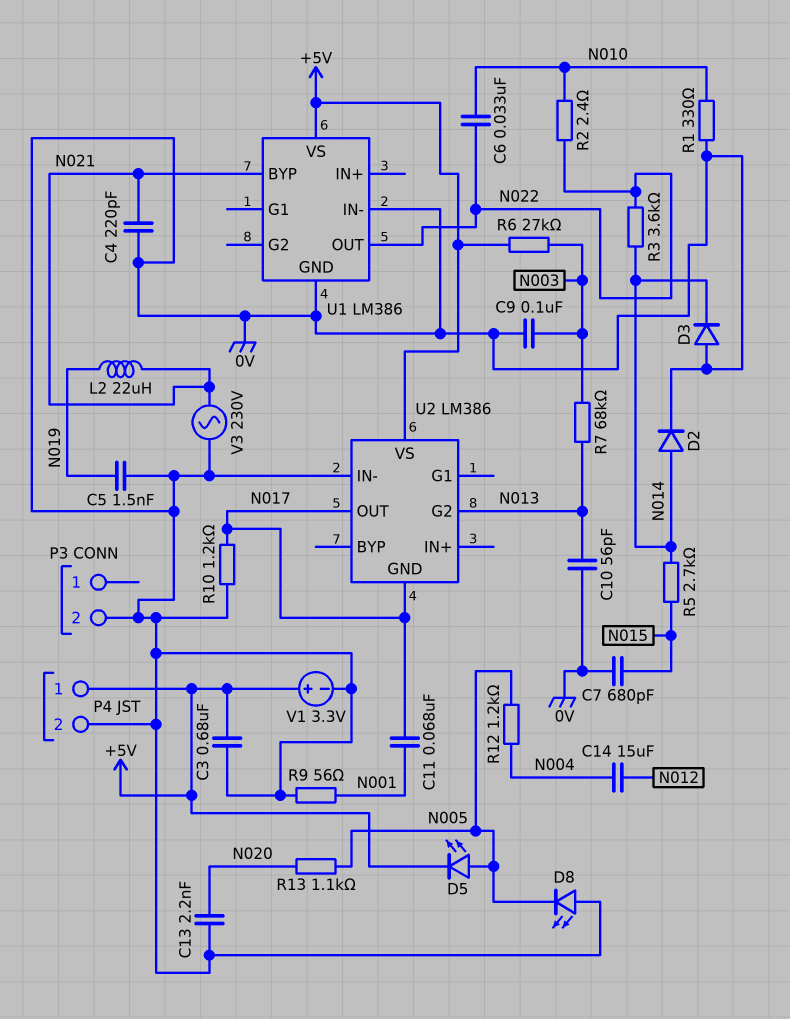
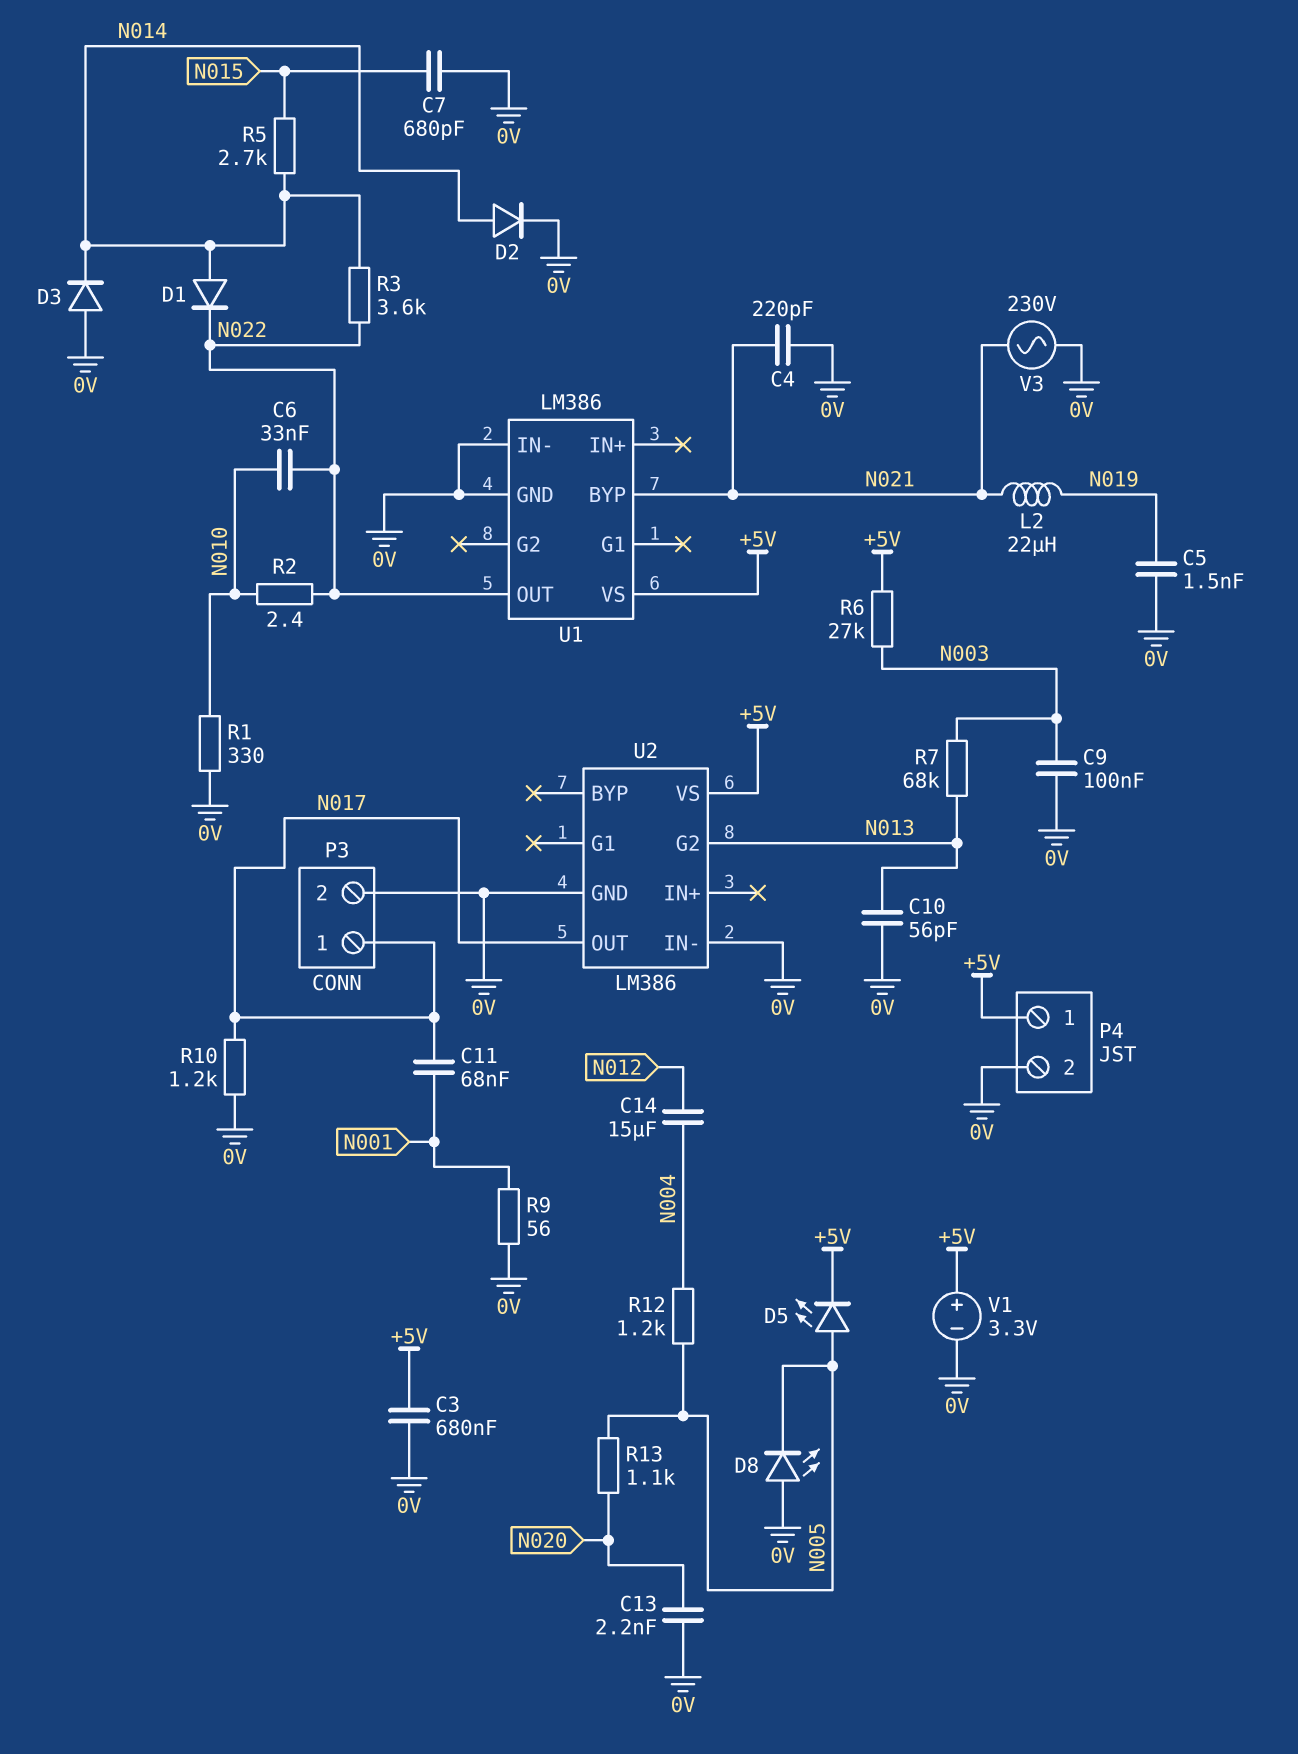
D1: none -> diode (A N014, K N022)
P3 pin 1: none -> N017
U2 pin GND: N017 -> 0V

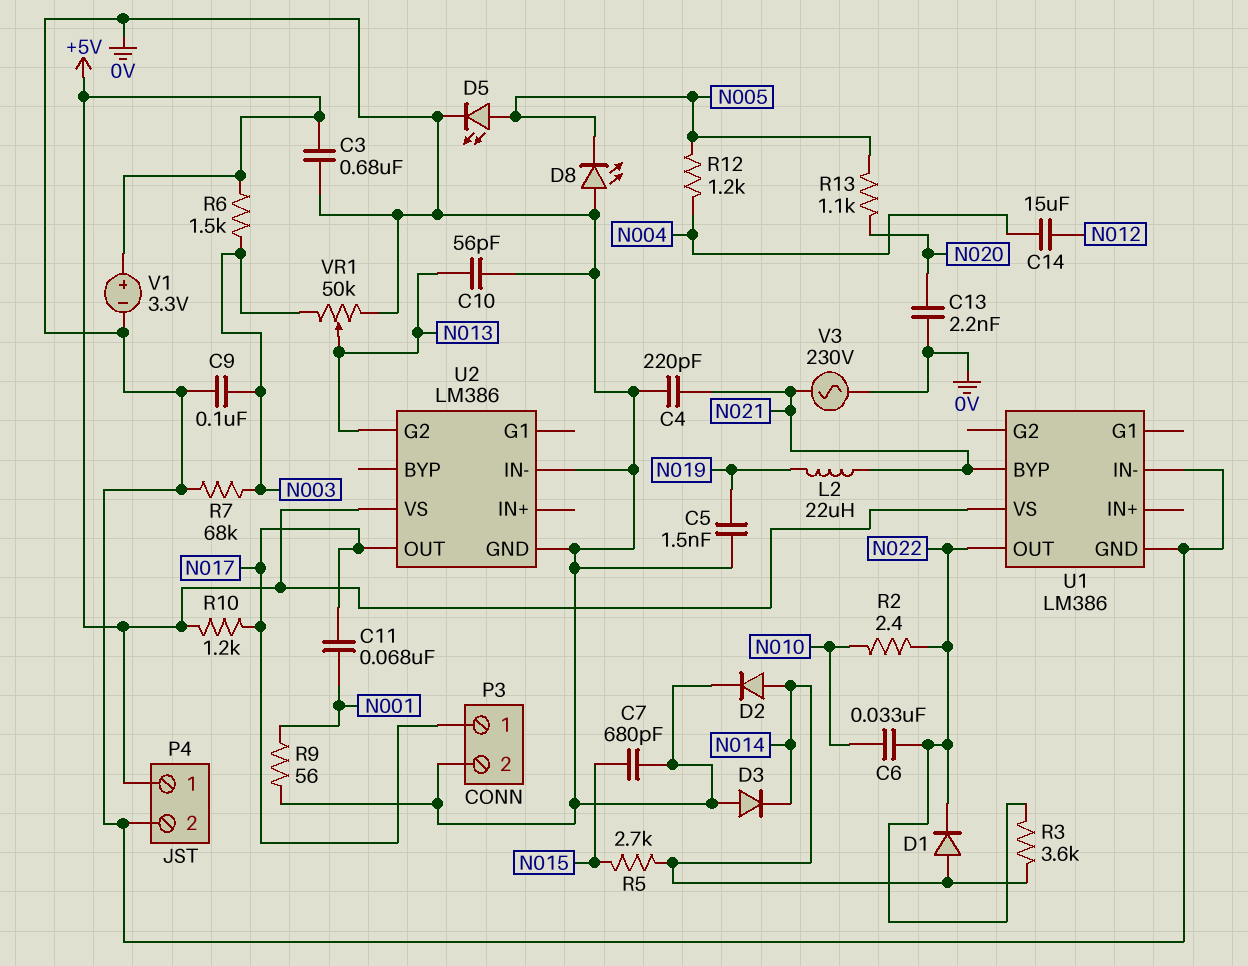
D5: LED (A N005, K +5V) -> LED (A N005, K 0V)
R1: 330 (0V, N010) -> none
R6: 27k (+5V, N003) -> 1.5k (+5V, N003)
R7: 68k (N003, N013) -> 68k (0V, N003)
R10: 1.2k (0V, N017) -> 1.2k (+5V, N017)
VR1: none -> 50k (0V, N003, wiper N013)

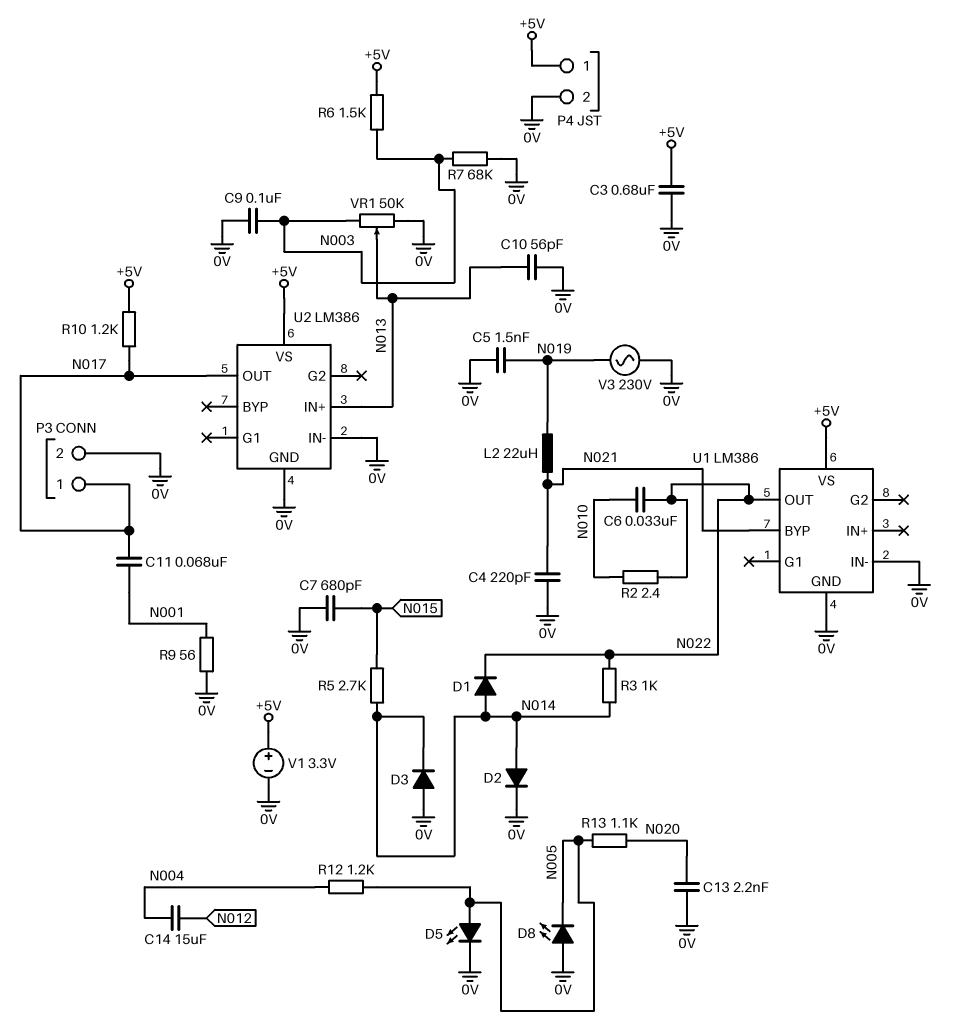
R3: 3.6k (N014, N022) -> 1k (N014, N022)
U2 pin G2: N013 -> none
U2 pin IN+: none -> N013
V3: AC 230V (0V, N021) -> AC 230V (0V, N019)

